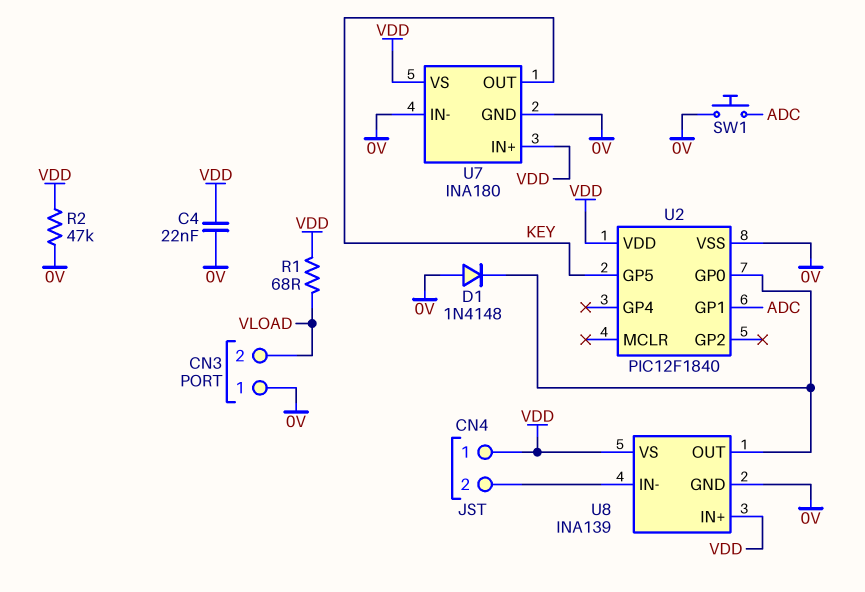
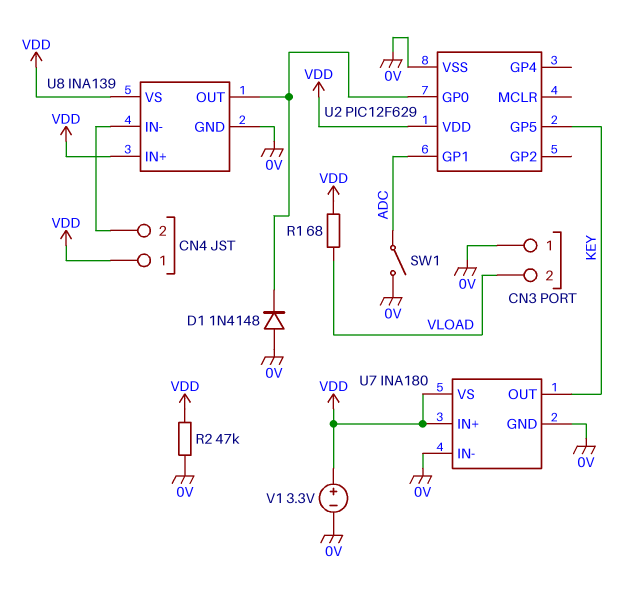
C4: 22nF (0V, VDD) -> none
SW1: button (0V, ADC) -> switch (0V, ADC)
U2: PIC12F1840 -> PIC12F629
V1: none -> 3.3V (plus VDD, minus 0V)

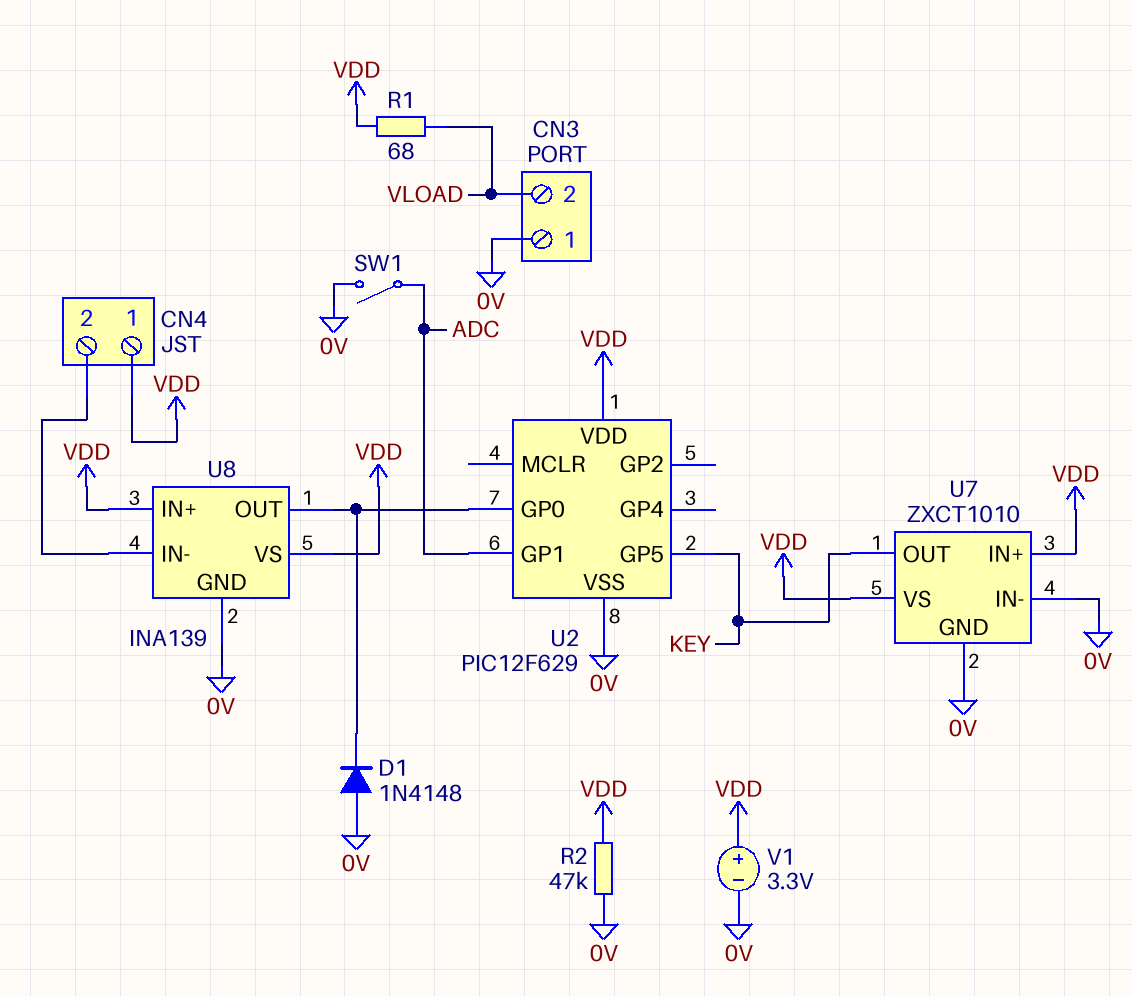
U7: INA180 -> ZXCT1010

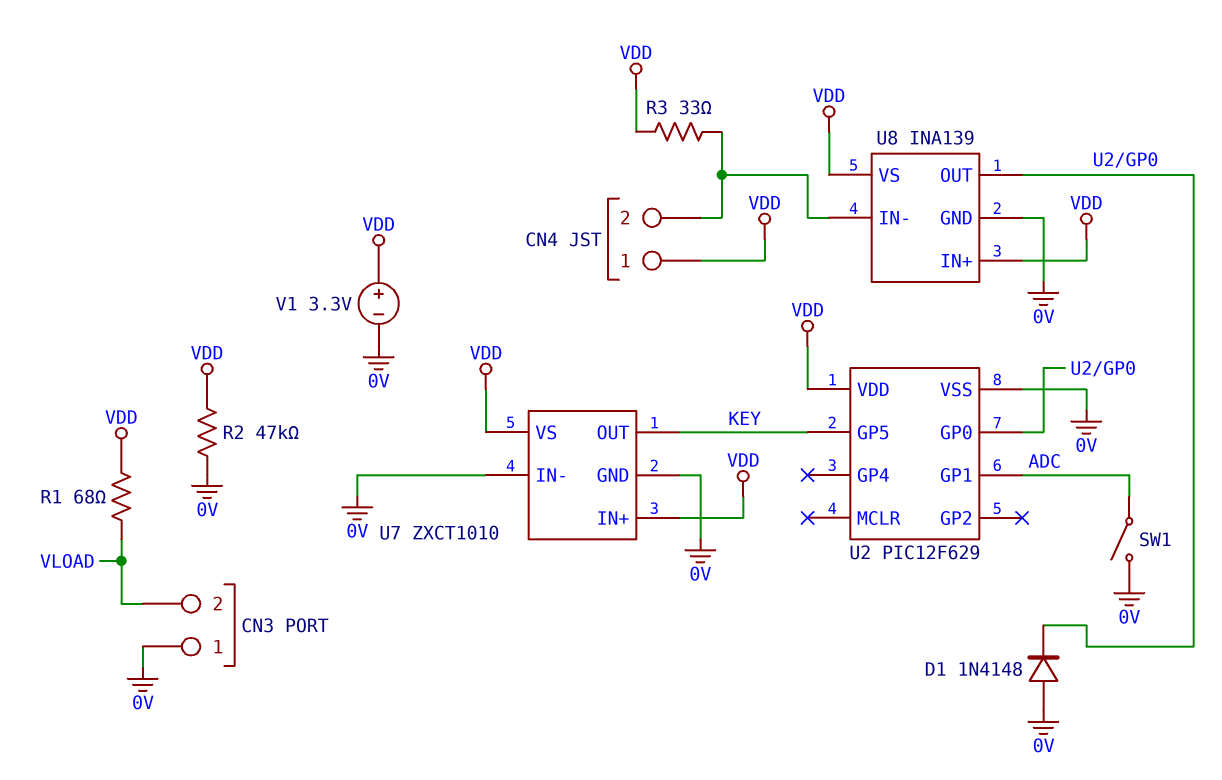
R3: none -> 33 (CN4/2, VDD)

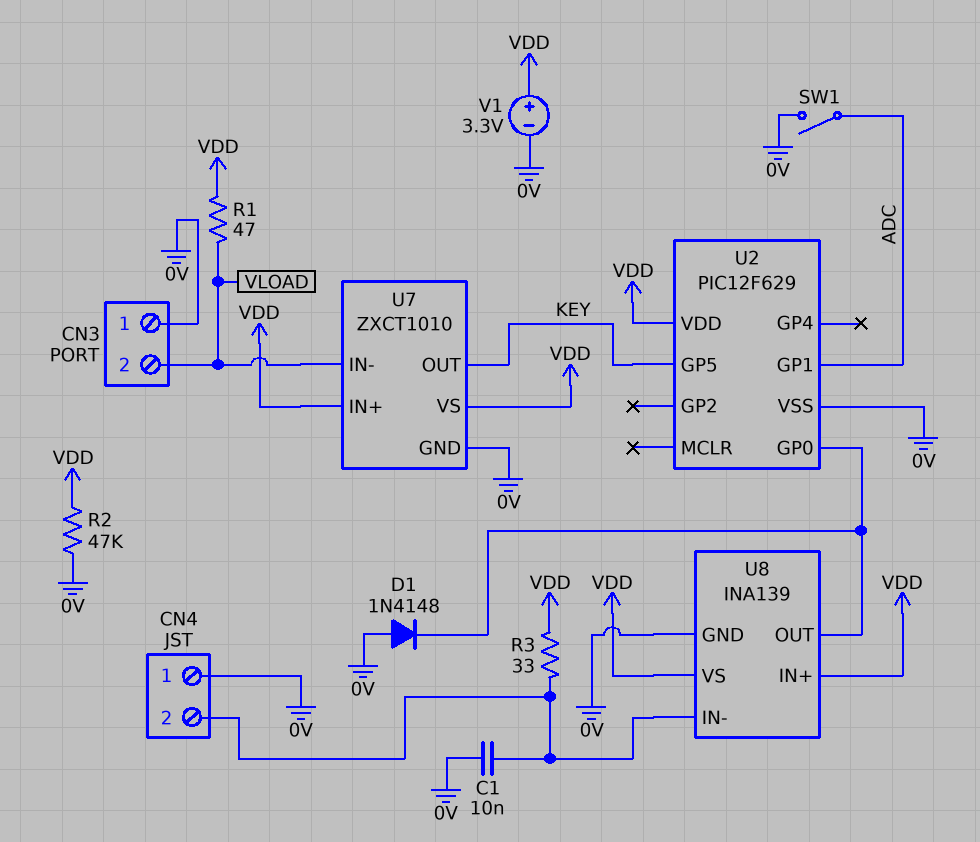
C1: none -> 10nF (0V, CN4/2)
CN4 pin 1: VDD -> 0V
R1: 68 (VDD, VLOAD) -> 47 (VDD, VLOAD)
U7 pin IN-: 0V -> VLOAD

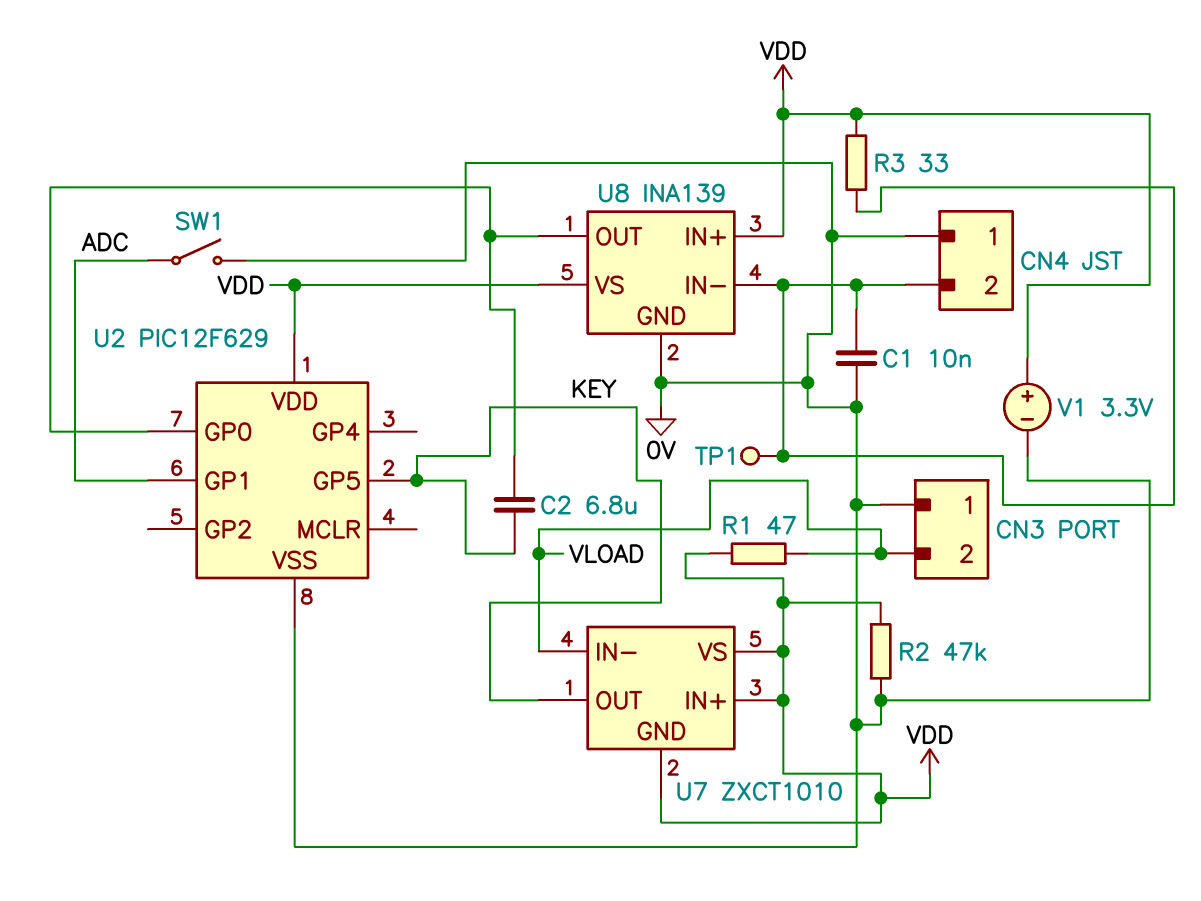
C2: none -> 6.8uF (KEY, U2/GP0)
D1: diode 1N4148 (A 0V, K U2/GP0) -> none
TP1: none -> test point (CN4/2)
U7 pin GND: 0V -> VDD

